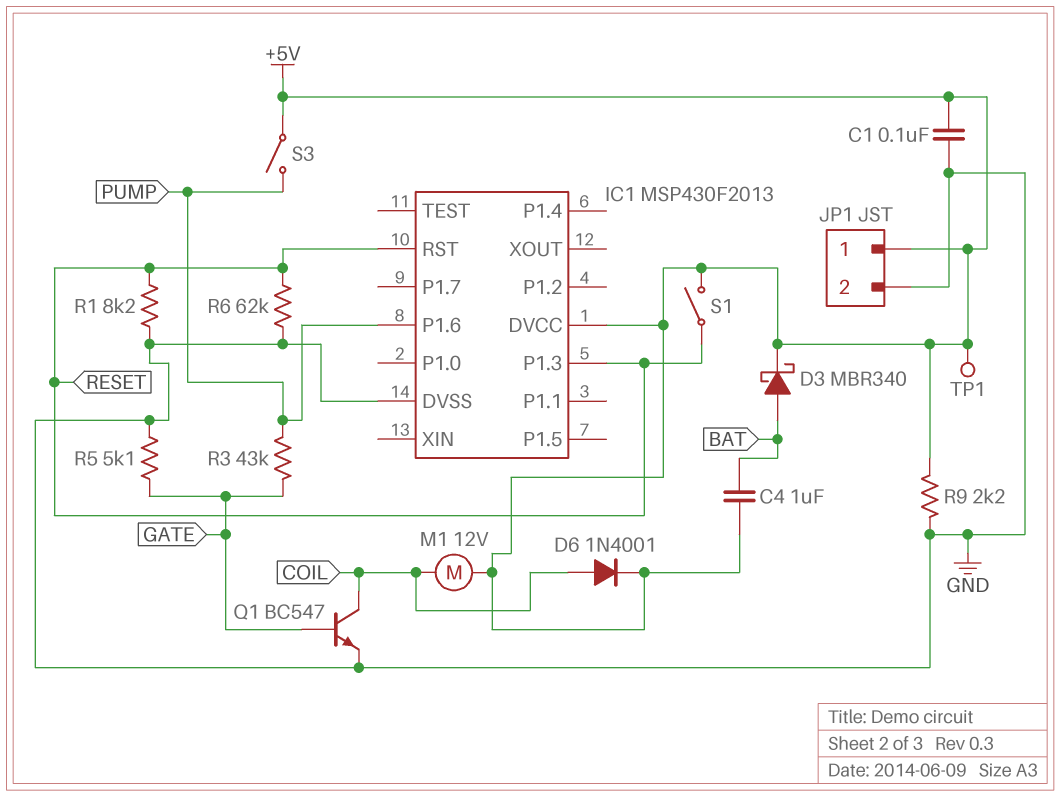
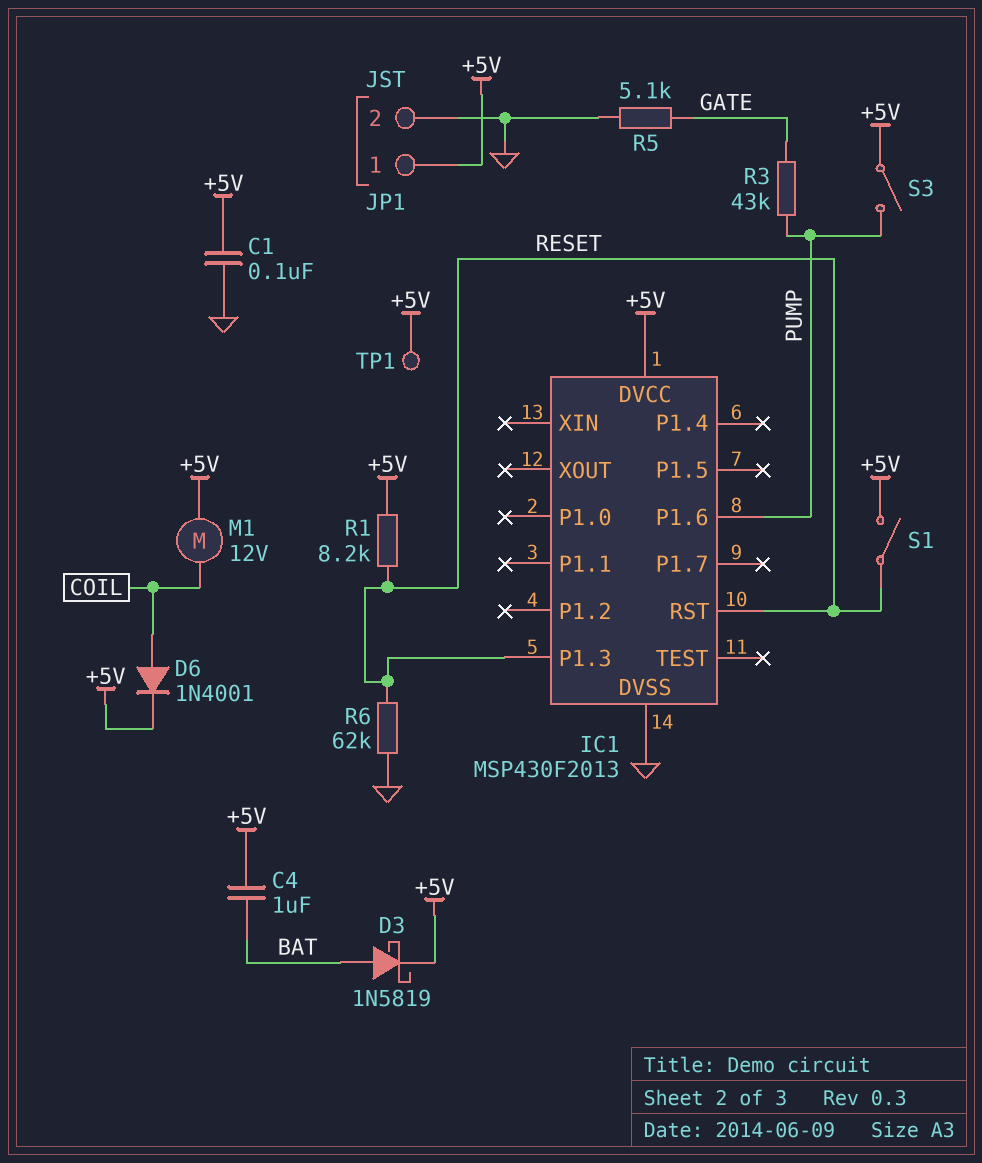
D3: schottky MBR340 (A BAT, K +5V) -> schottky 1N5819 (A BAT, K +5V)
Q1: NPN BC547 (B GATE, C COIL, E GND) -> none
R1: 8.2k (GND, RESET) -> 8.2k (+5V, RESET)
R9: 2.2k (+5V, GND) -> none

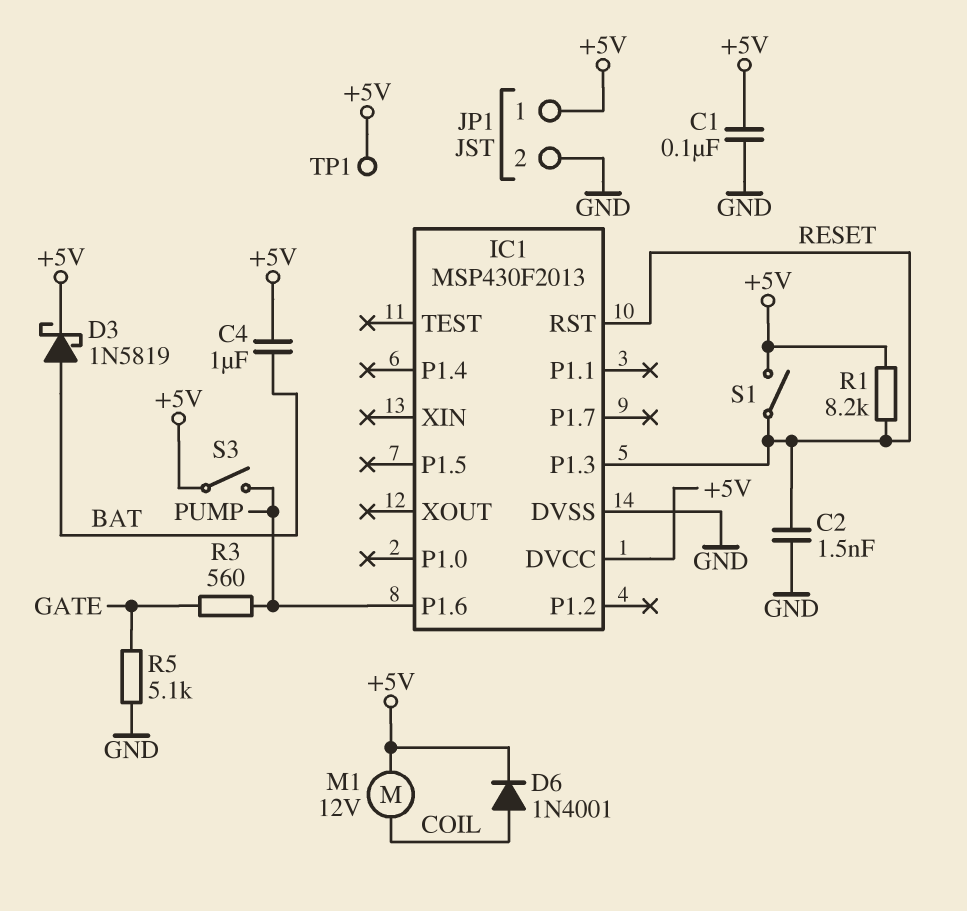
C2: none -> 1.5nF (GND, RESET)
R3: 43k (GATE, PUMP) -> 560 (GATE, PUMP)
R6: 62k (GND, RESET) -> none

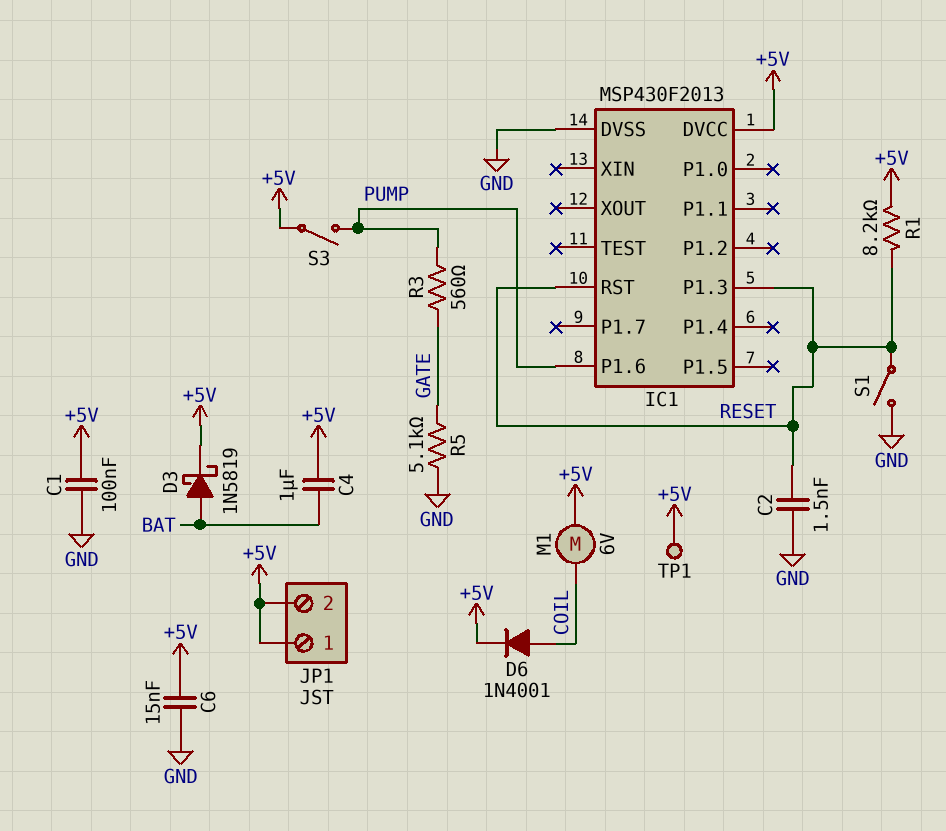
C6: none -> 15nF (+5V, GND)
JP1 pin 2: GND -> +5V
M1: motor 12V (+5V, COIL) -> motor 6V (+5V, COIL)
S1: switch (+5V, RESET) -> switch (GND, RESET)

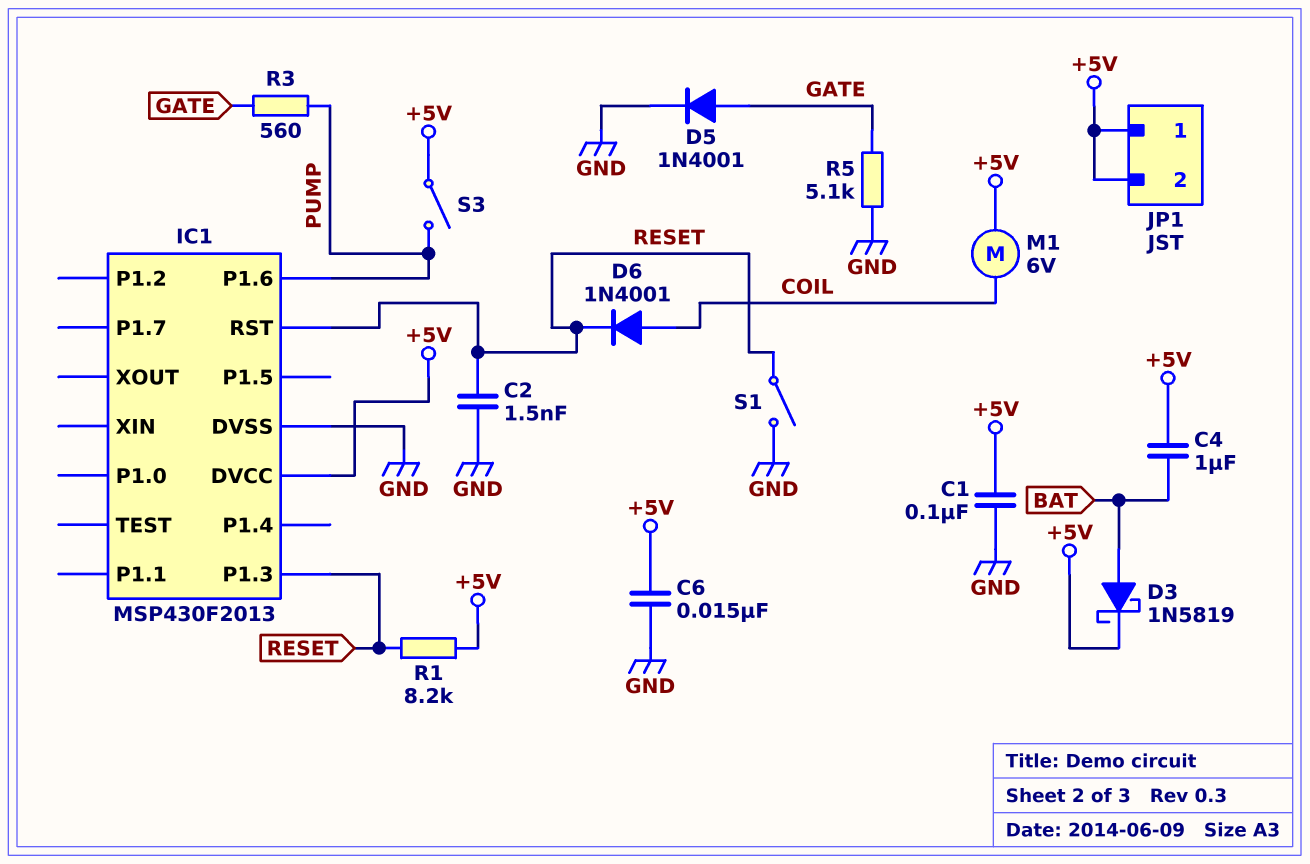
D5: none -> diode 1N4001 (A GATE, K GND)
D6: diode 1N4001 (A COIL, K +5V) -> diode 1N4001 (A COIL, K RESET)
TP1: test point (+5V) -> none

